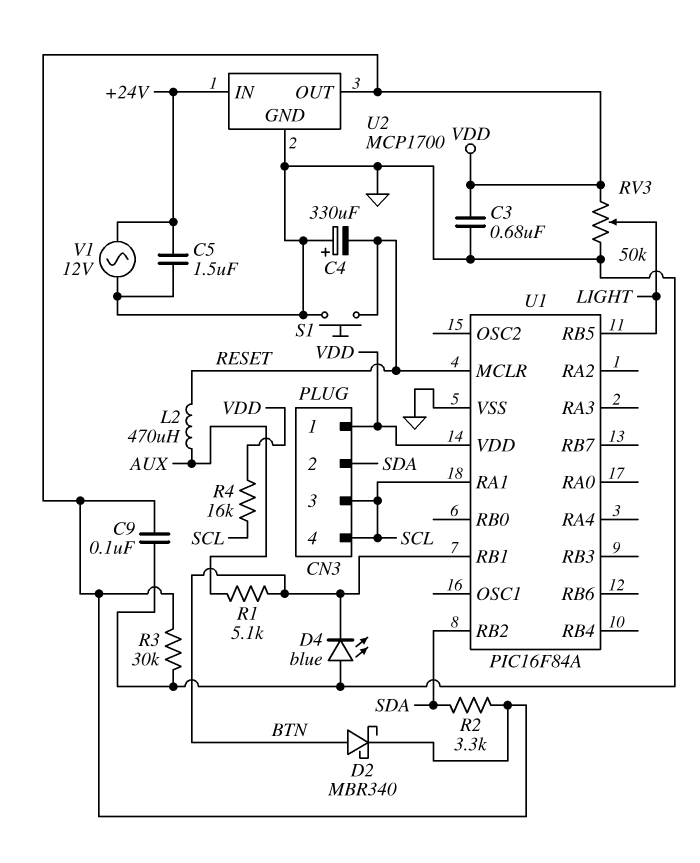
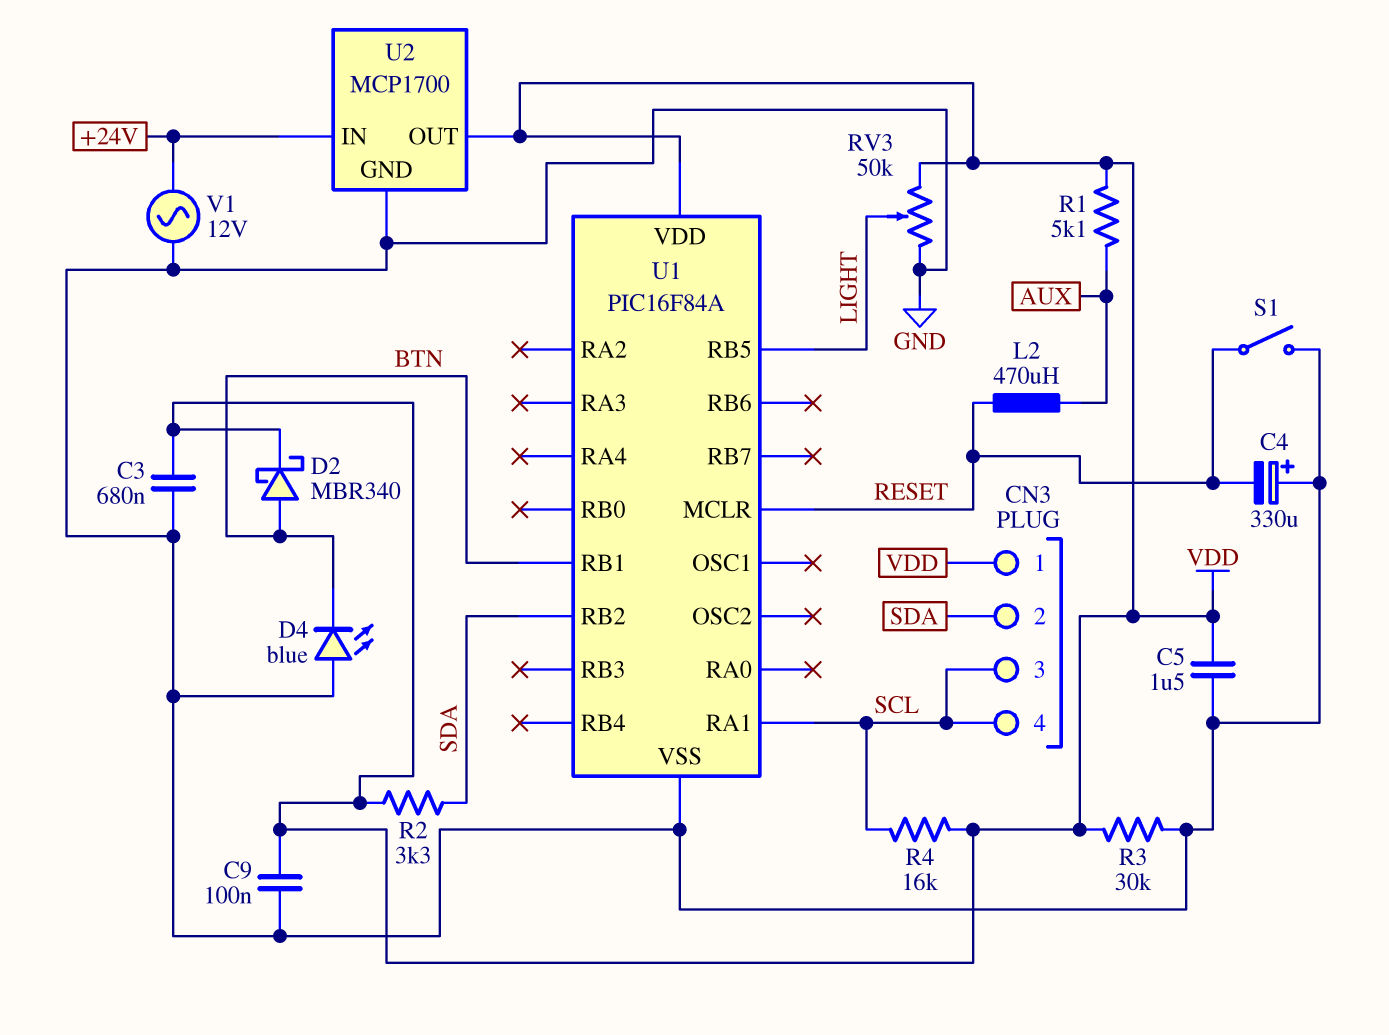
C5: 1.5uF (+24V, GND) -> 1.5uF (GND, VDD)
R1: 5.1k (AUX, BTN) -> 5.1k (AUX, VDD)
S1: button (GND, RESET) -> switch (GND, RESET)

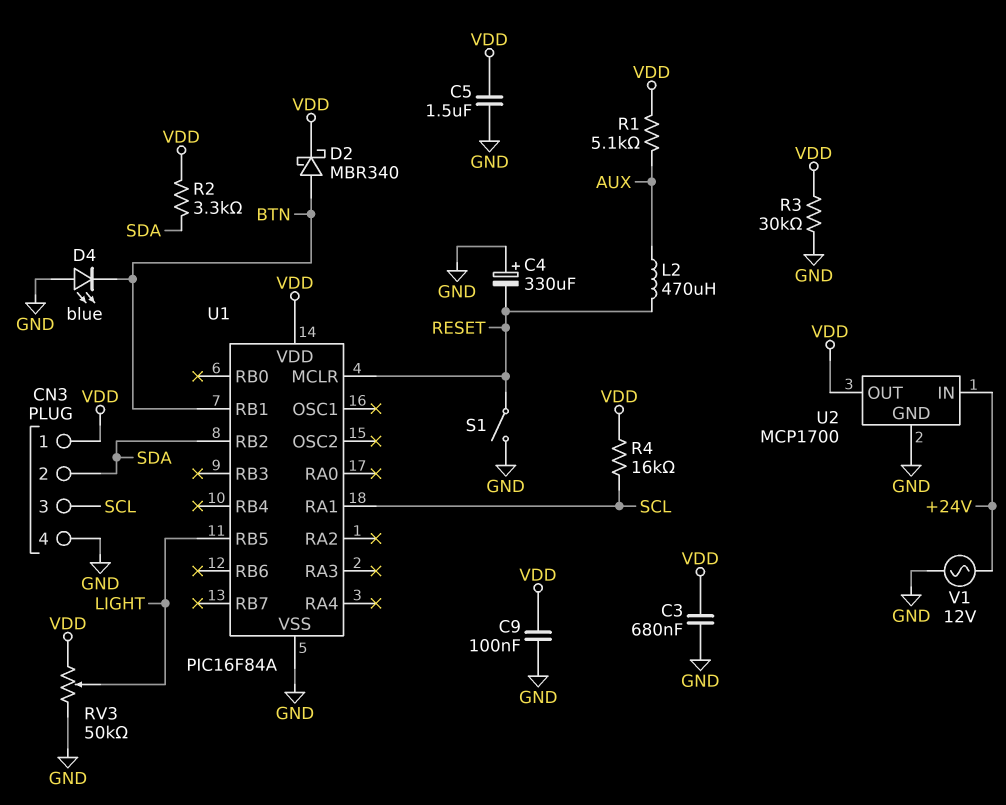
CN3 pin 4: SCL -> GND

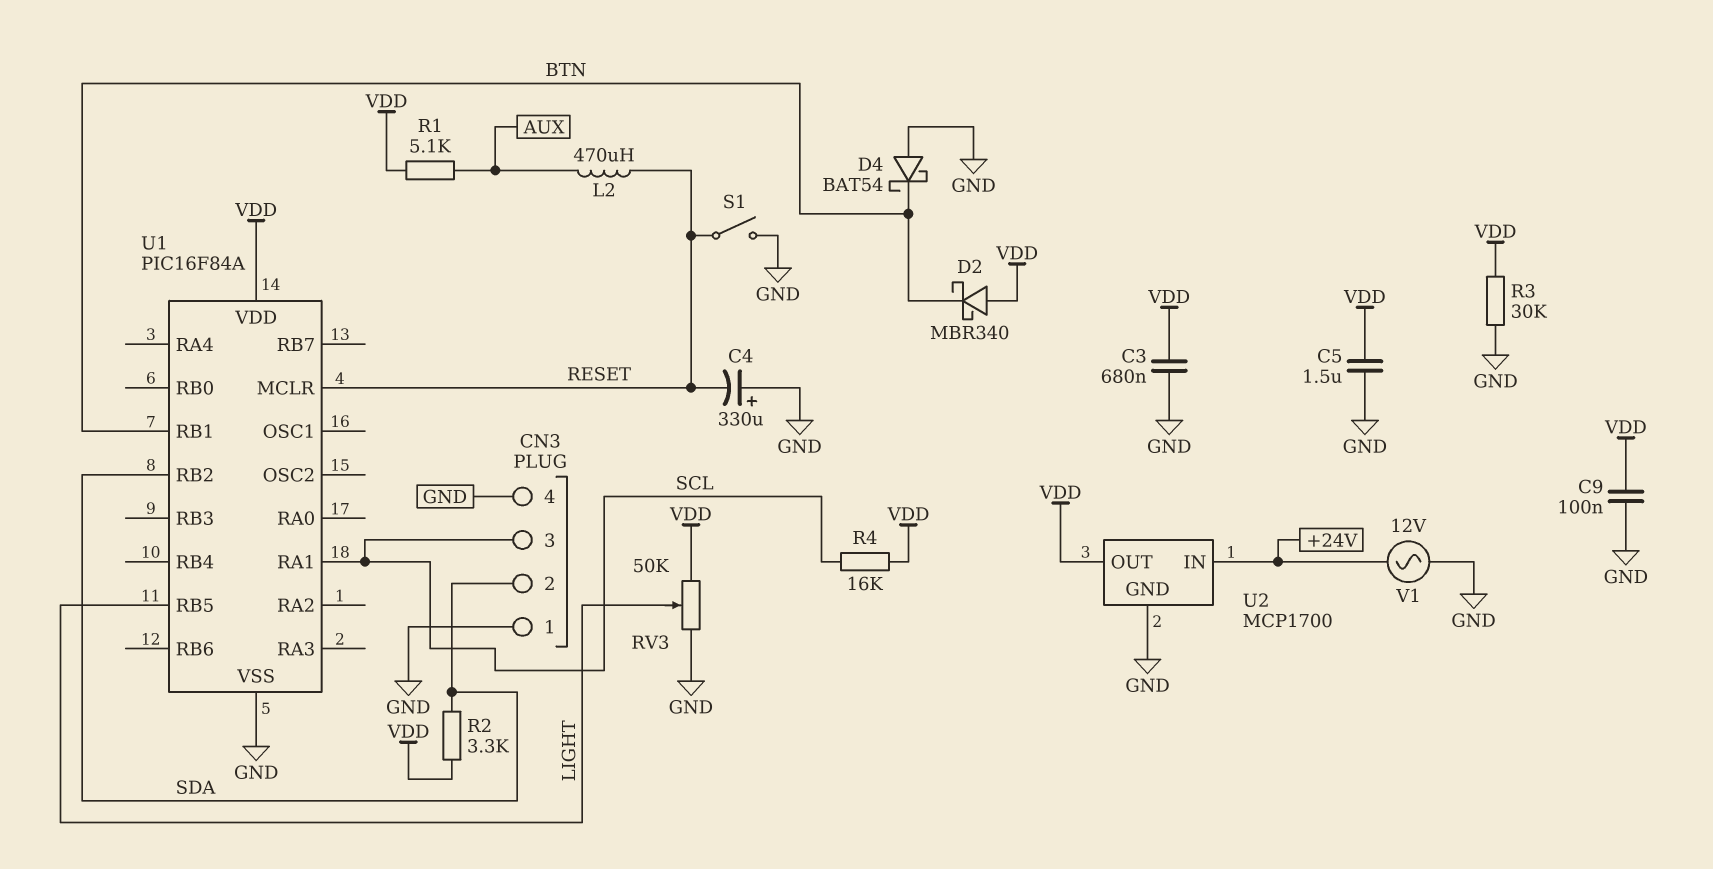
CN3 pin 1: VDD -> GND
D2: schottky MBR340 (A BTN, K VDD) -> schottky MBR340 (A VDD, K BTN)
D4: LED blue (A GND, K BTN) -> schottky BAT54 (A GND, K BTN)

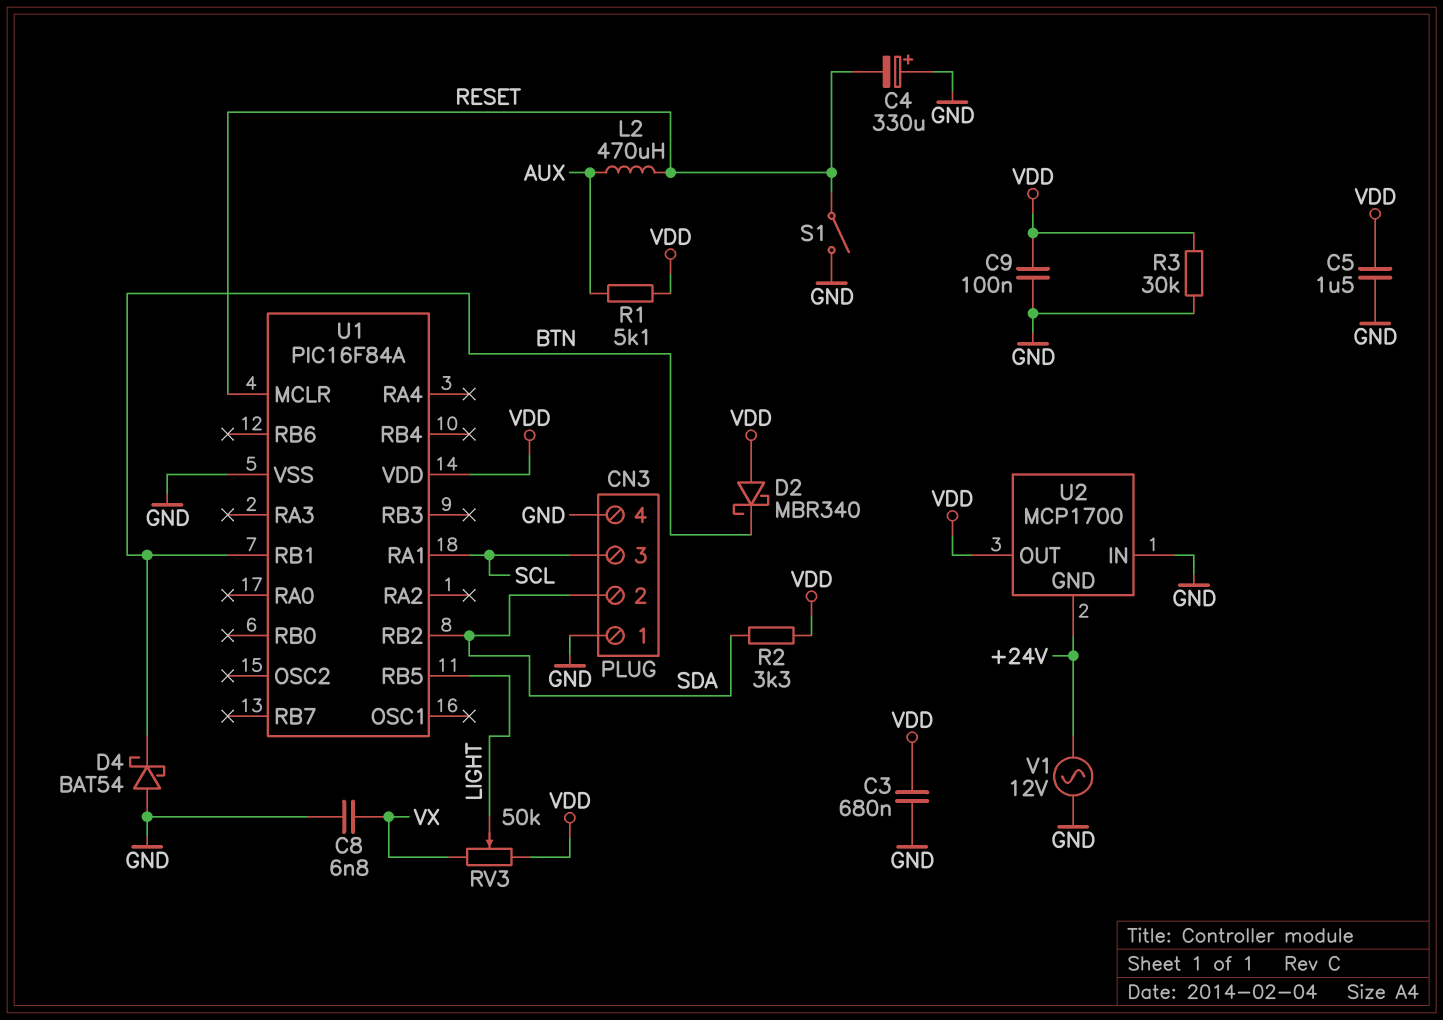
C8: none -> 6.8nF (GND, VX)
R4: 16k (SCL, VDD) -> none
RV3: 50k (GND, VDD, wiper LIGHT) -> 50k (VDD, VX, wiper LIGHT)
U2 pin GND: GND -> +24V
U2 pin IN: +24V -> GND

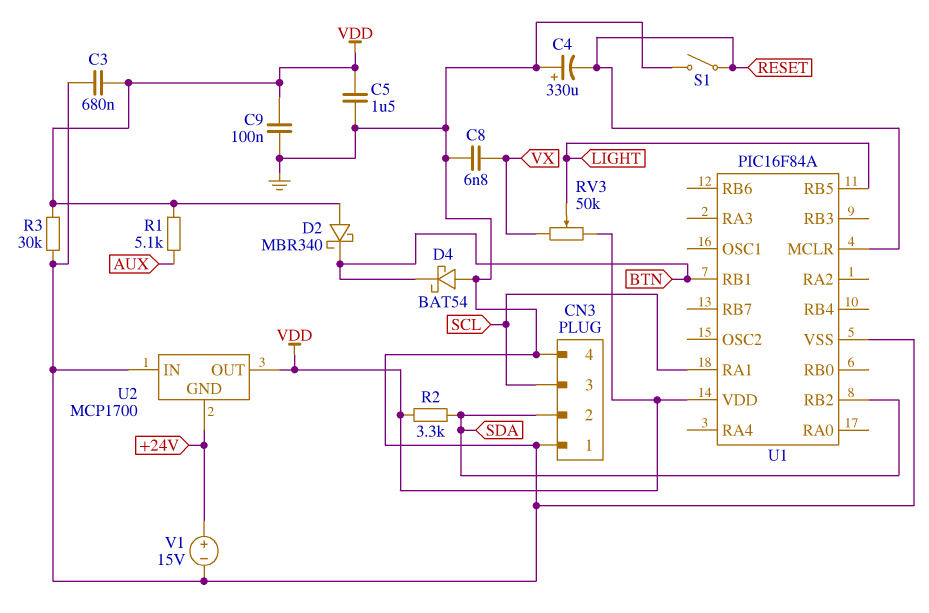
L2: 470uH (AUX, RESET) -> none
V1: AC 12V (+24V, GND) -> 15V (plus +24V, minus GND)

